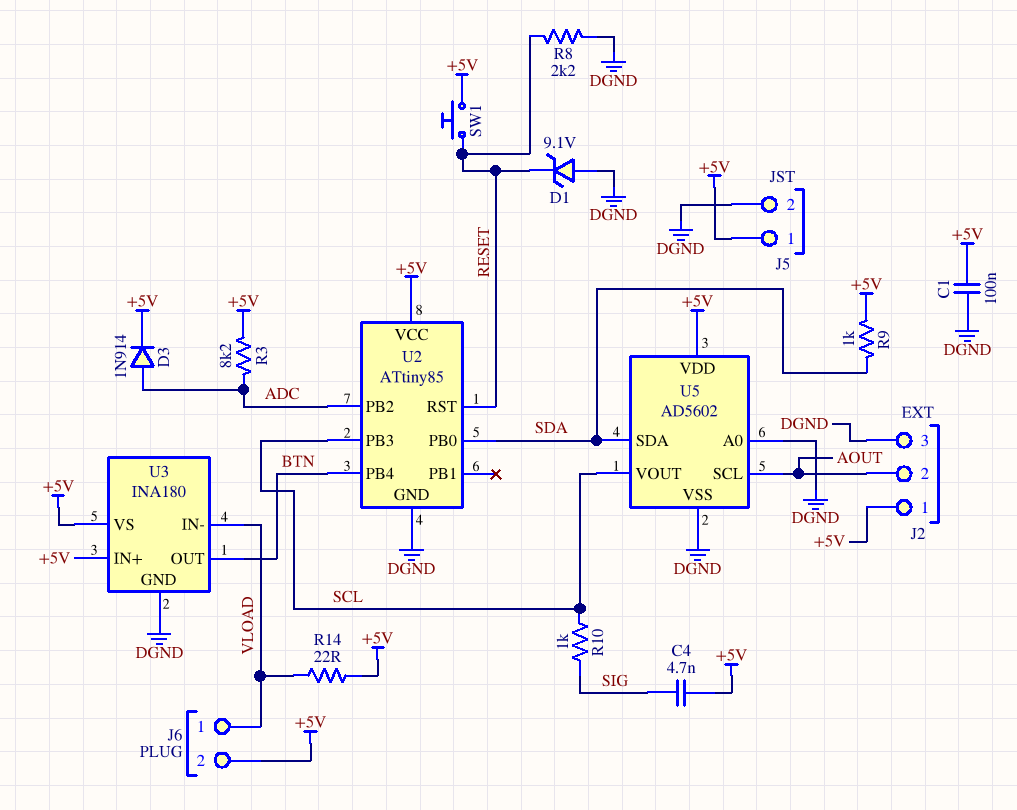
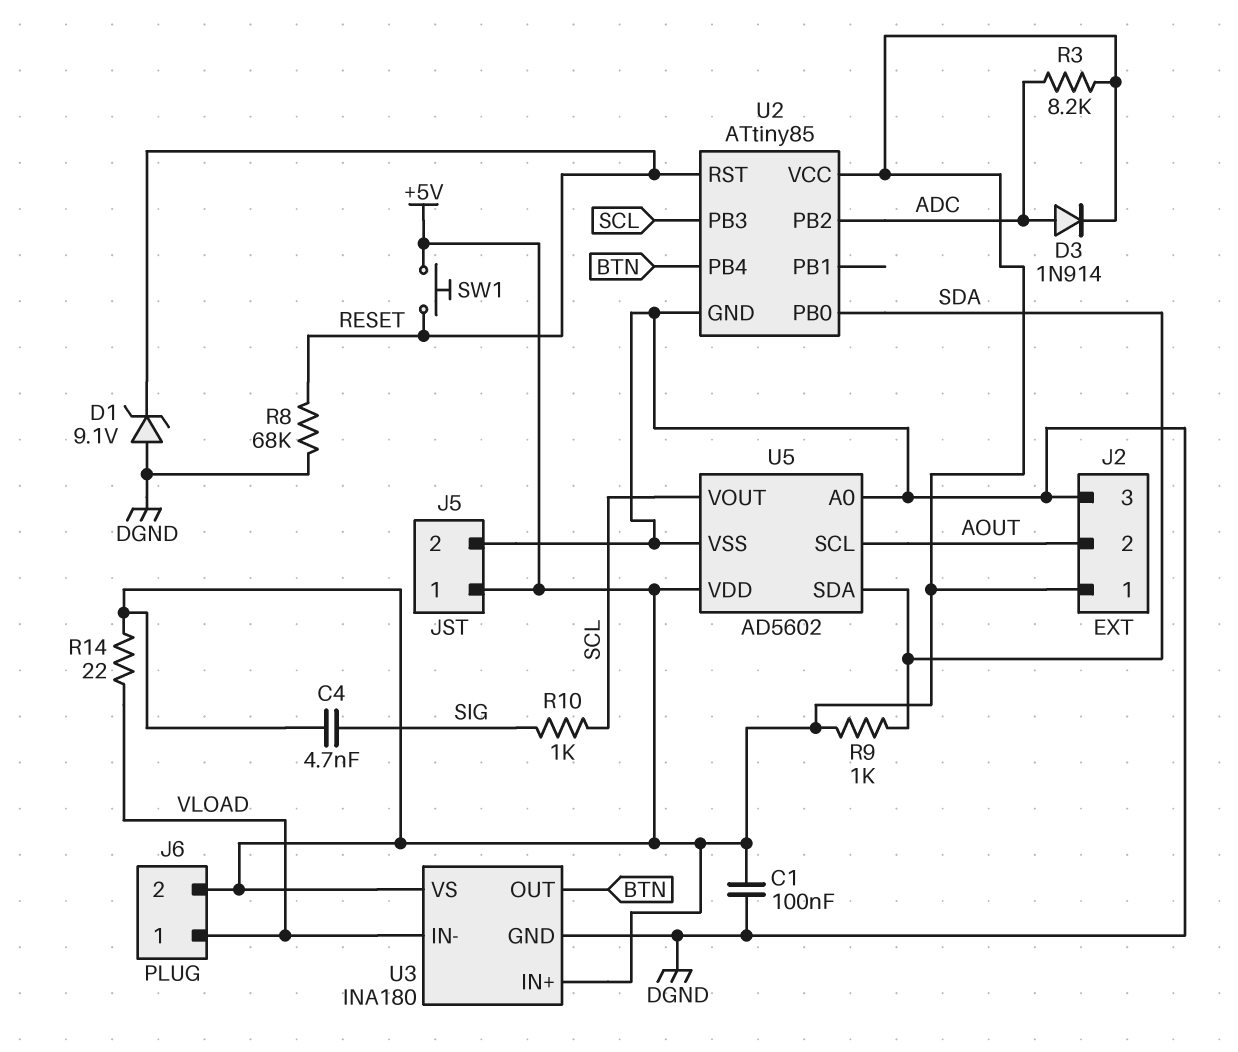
R8: 2.2k (DGND, RESET) -> 68k (DGND, RESET)

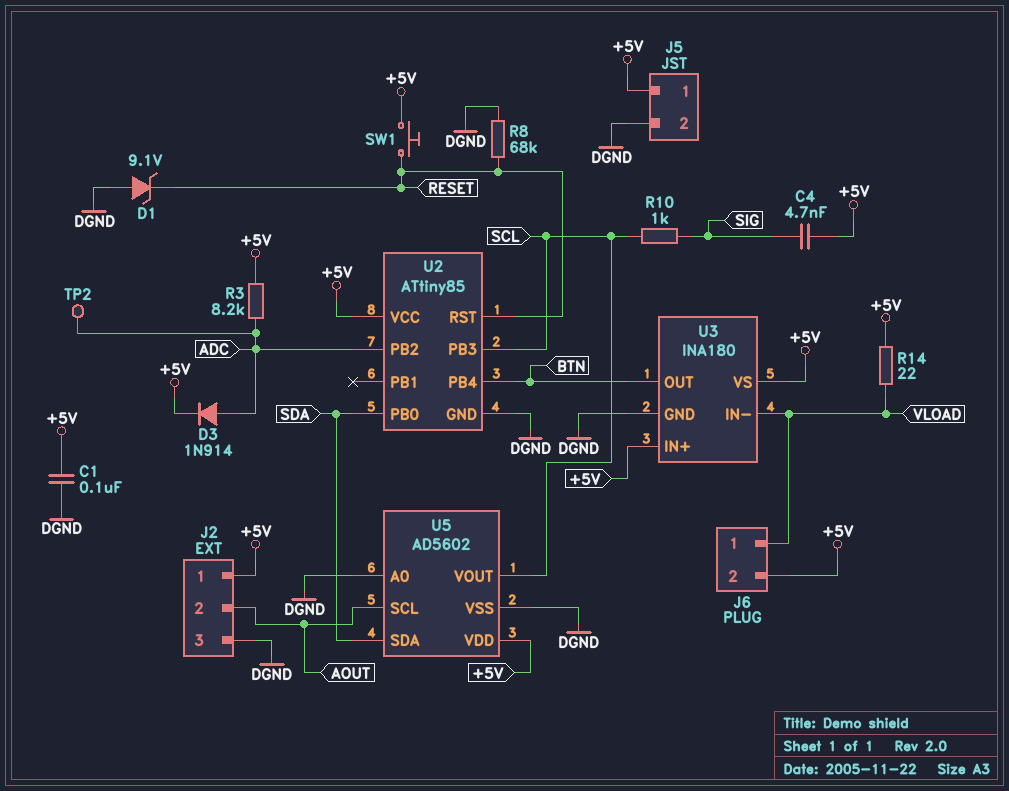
R9: 1k (+5V, SDA) -> none
TP2: none -> test point (ADC)

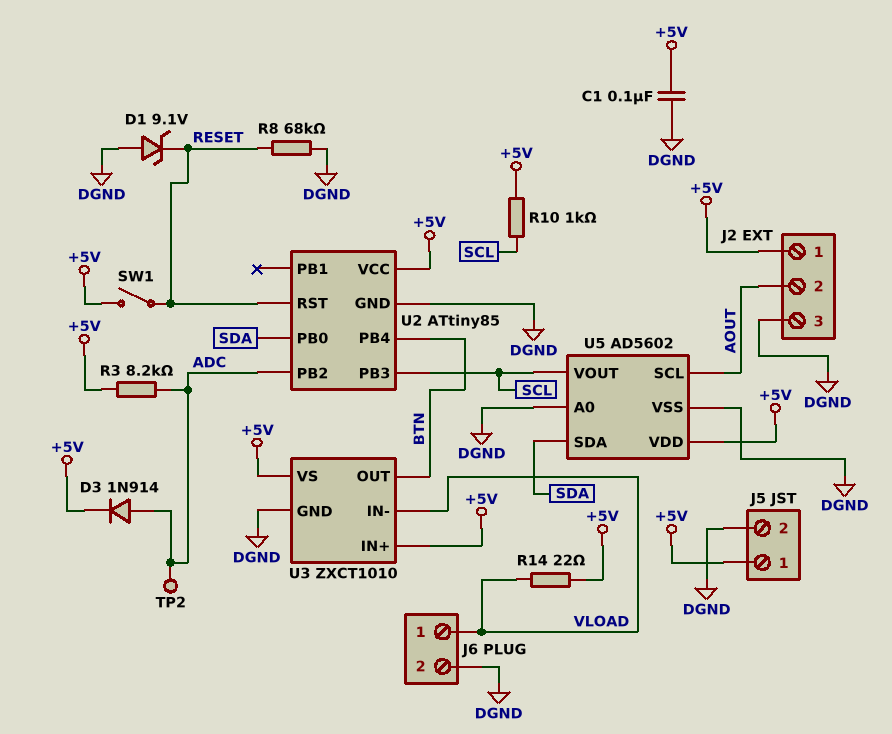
C4: 4.7nF (+5V, SIG) -> none
J6 pin 2: +5V -> DGND
R10: 1k (SCL, SIG) -> 1k (+5V, SCL)
SW1: button (+5V, RESET) -> switch (+5V, RESET)
U3: INA180 -> ZXCT1010

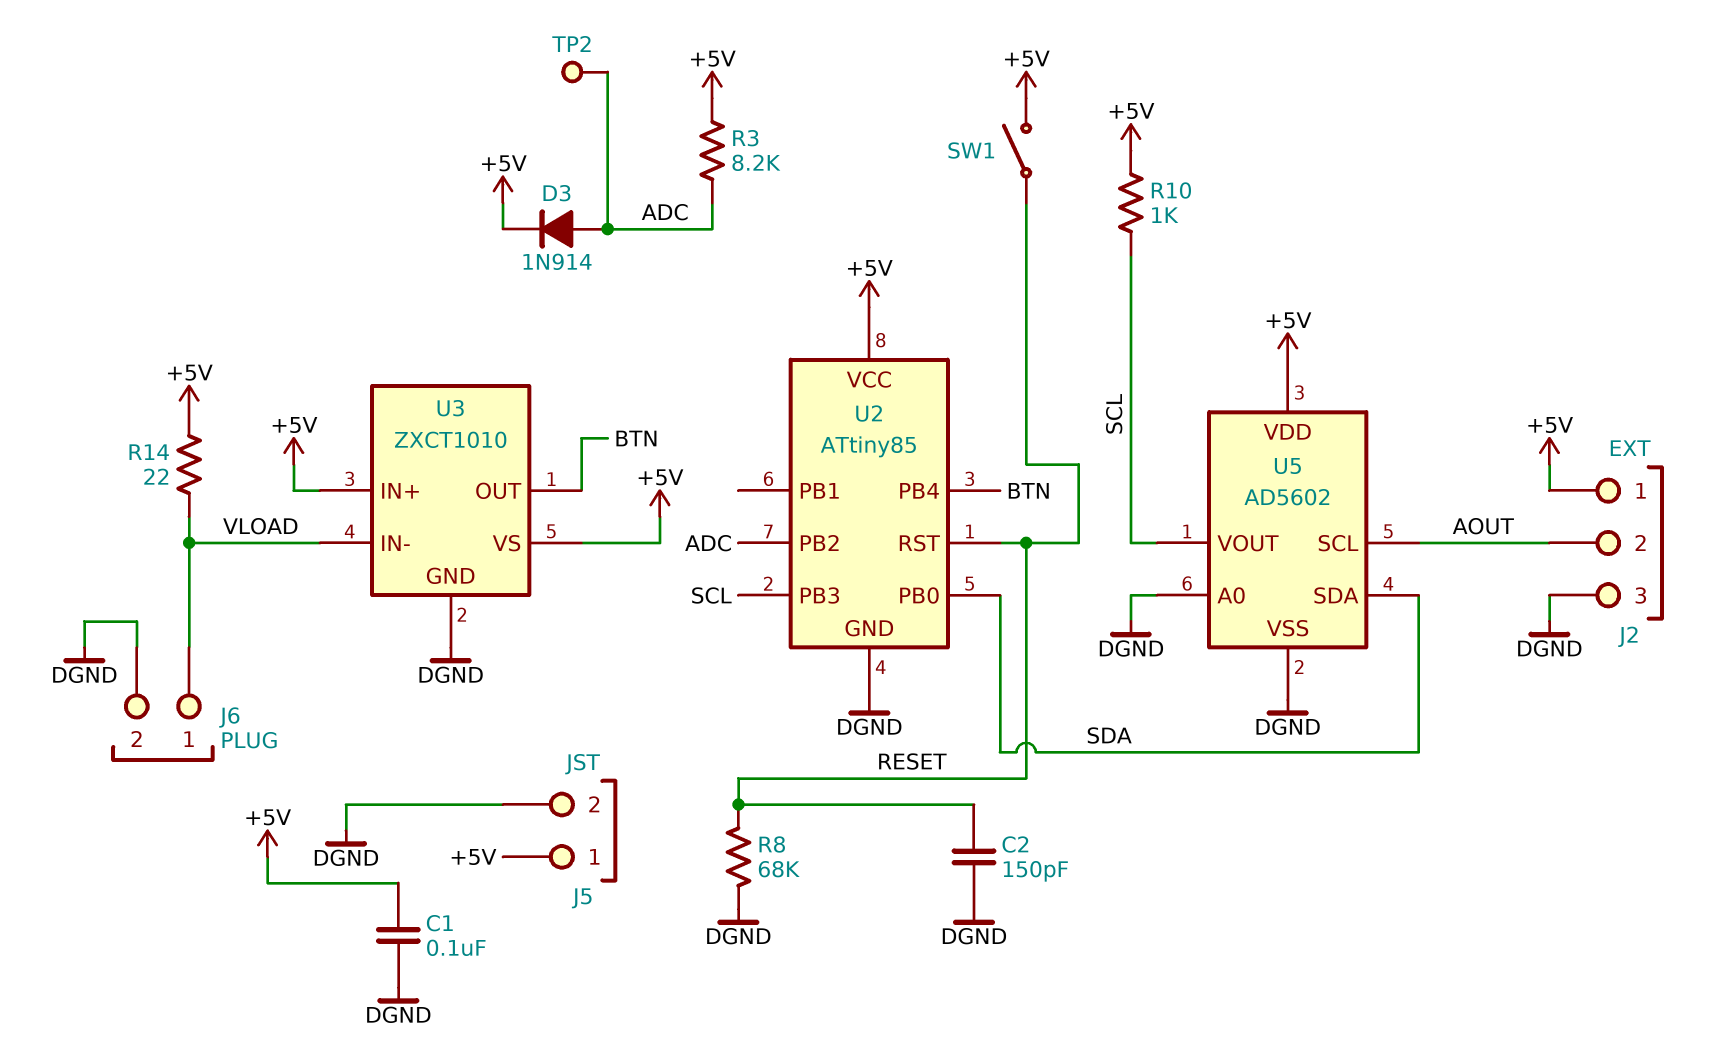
C2: none -> 150pF (DGND, RESET)
D1: zener 9.1V (A DGND, K RESET) -> none

